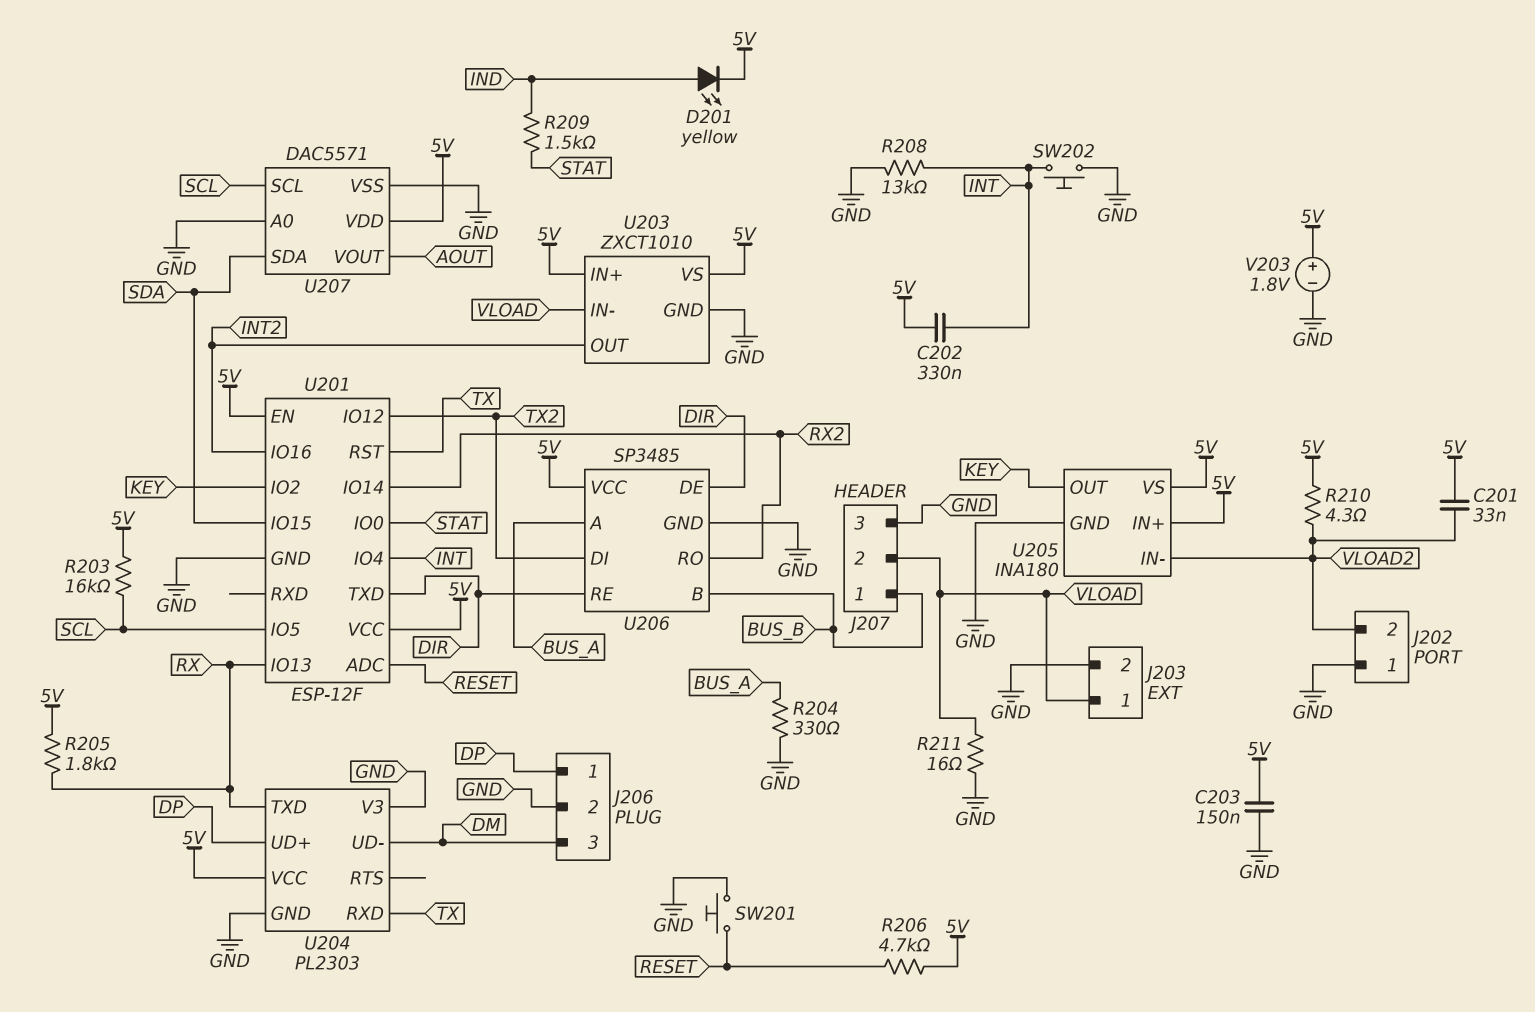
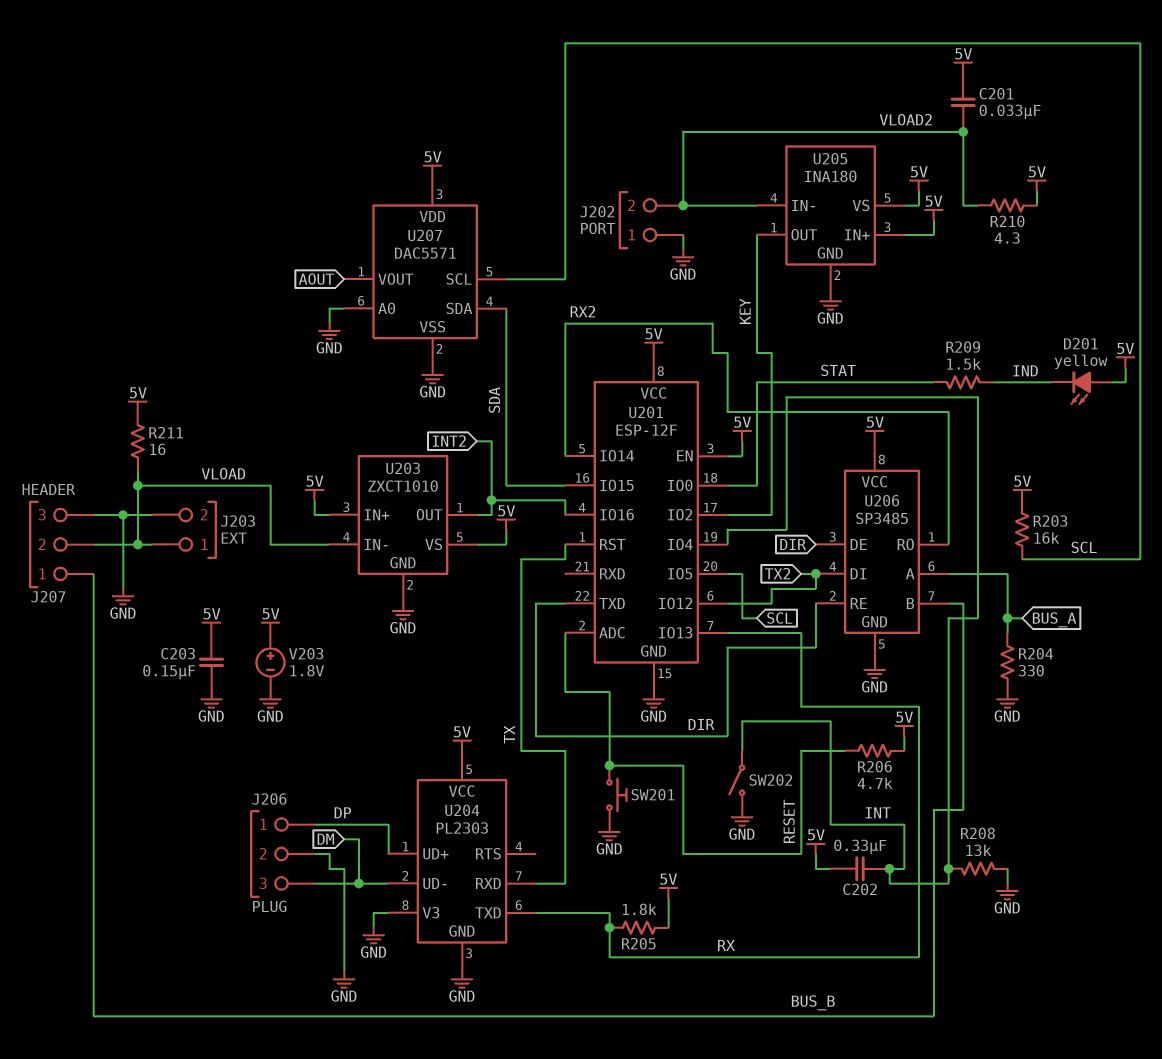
D201: LED yellow (A IND, K 5V) -> LED yellow (A 5V, K IND)
R211: 16 (GND, VLOAD) -> 16 (5V, VLOAD)
SW202: button (GND, INT) -> switch (GND, INT)

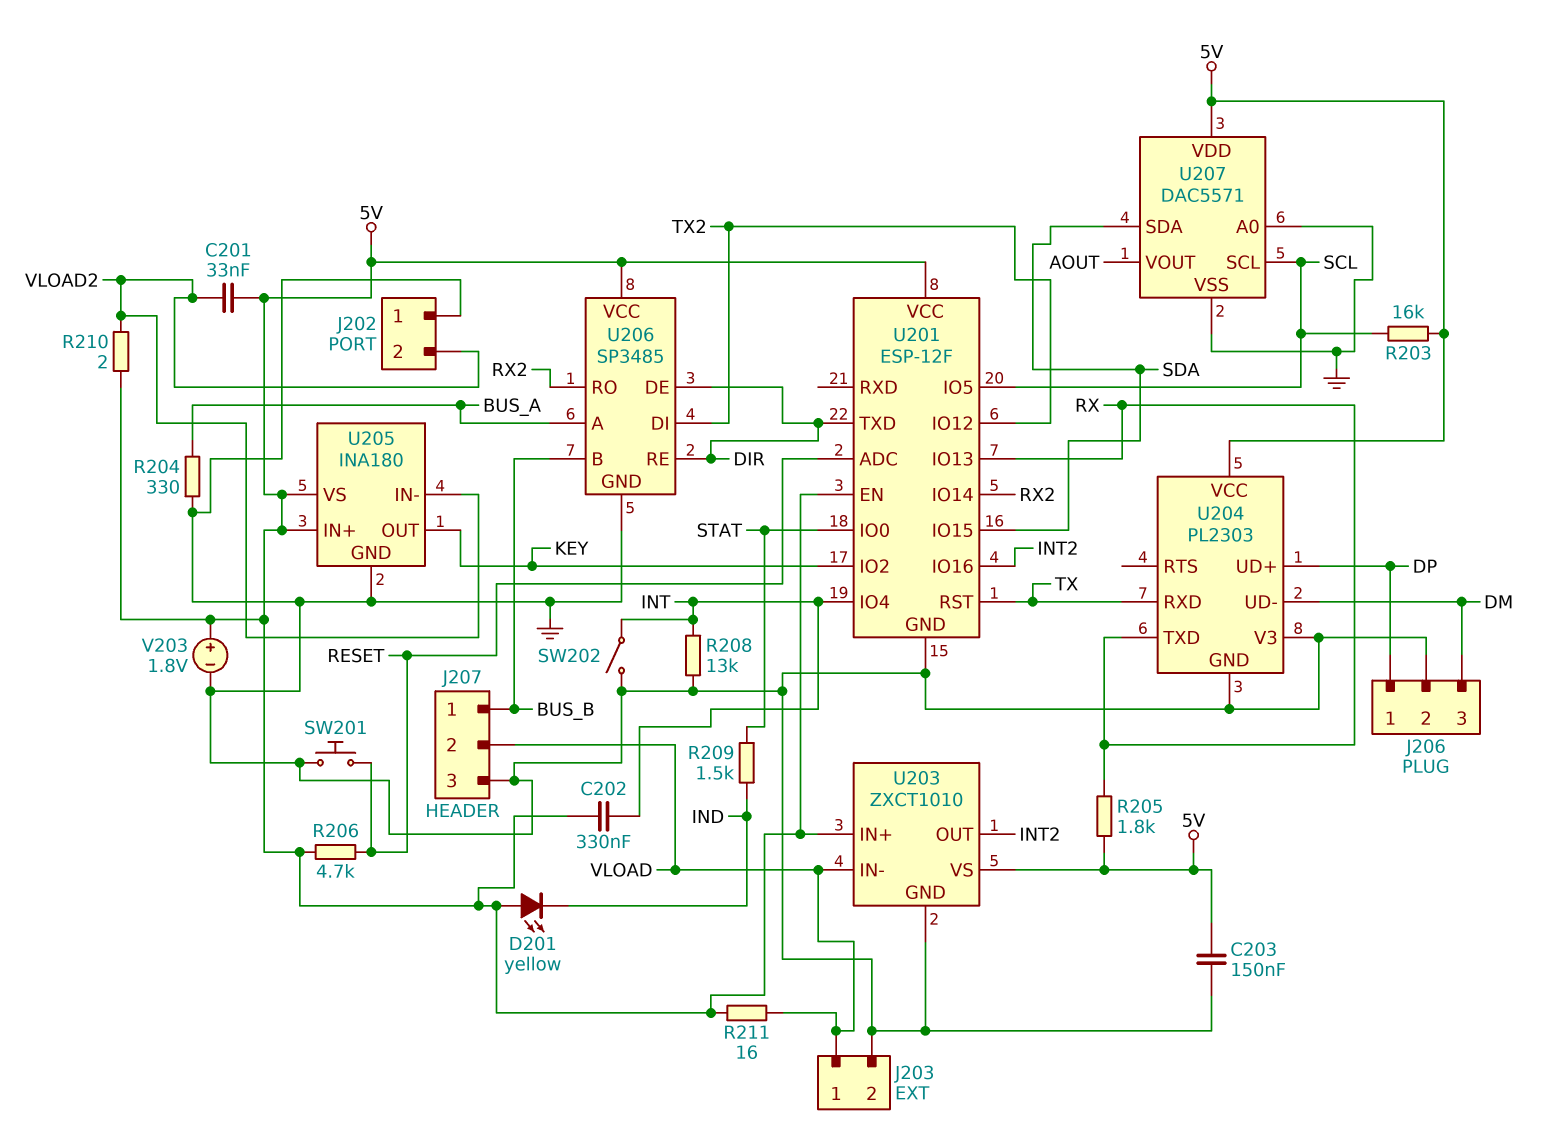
R210: 4.3 (5V, VLOAD2) -> 2 (5V, VLOAD2)

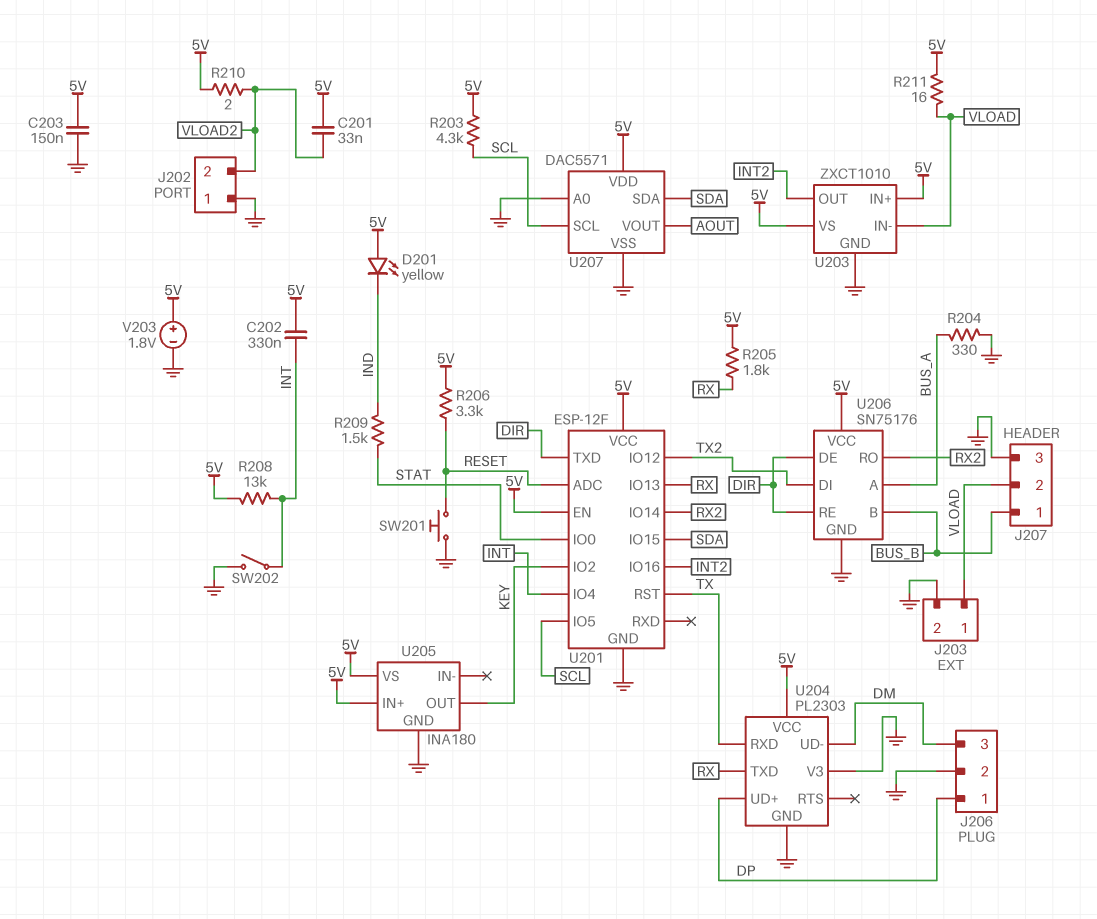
R203: 16k (5V, SCL) -> 4.3k (5V, SCL)
R206: 4.7k (5V, RESET) -> 3.3k (5V, RESET)
R208: 13k (GND, INT) -> 13k (5V, INT)
U205 pin IN-: VLOAD2 -> none
U206: SP3485 -> SN75176

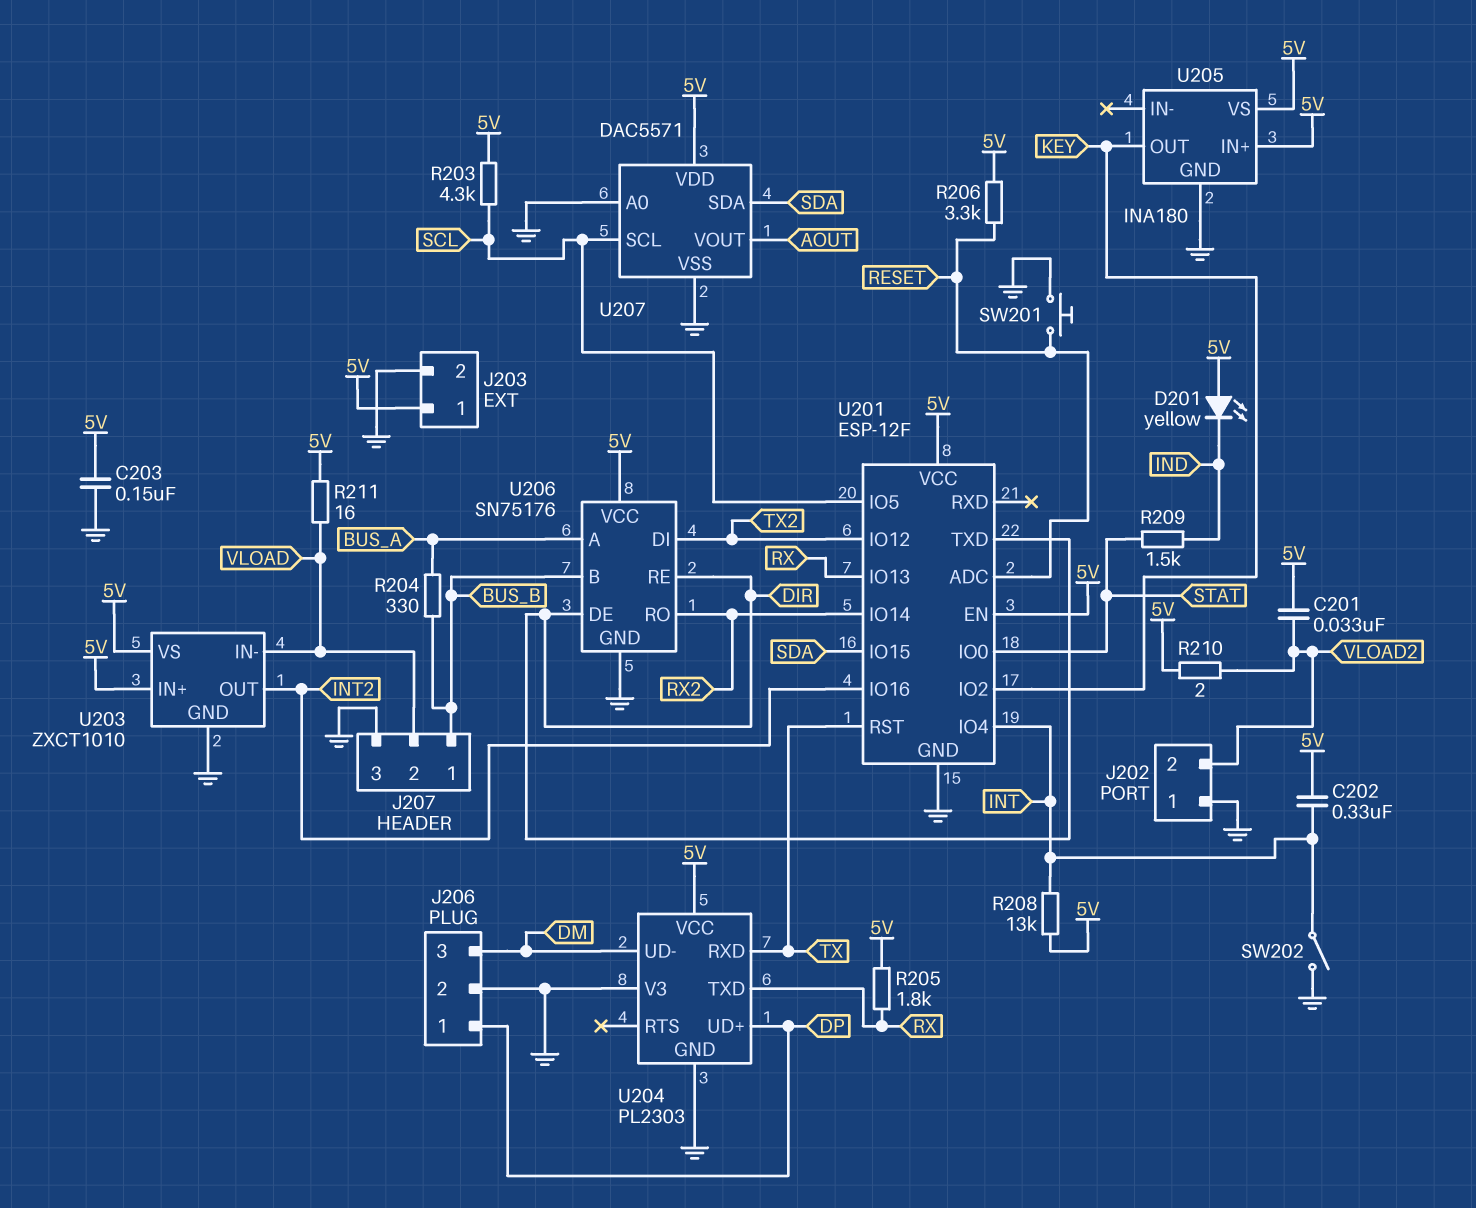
J203 pin 1: VLOAD -> 5V
R204: 330 (BUS_A, GND) -> 330 (BUS_A, BUS_B)
V203: 1.8V (plus 5V, minus GND) -> none

